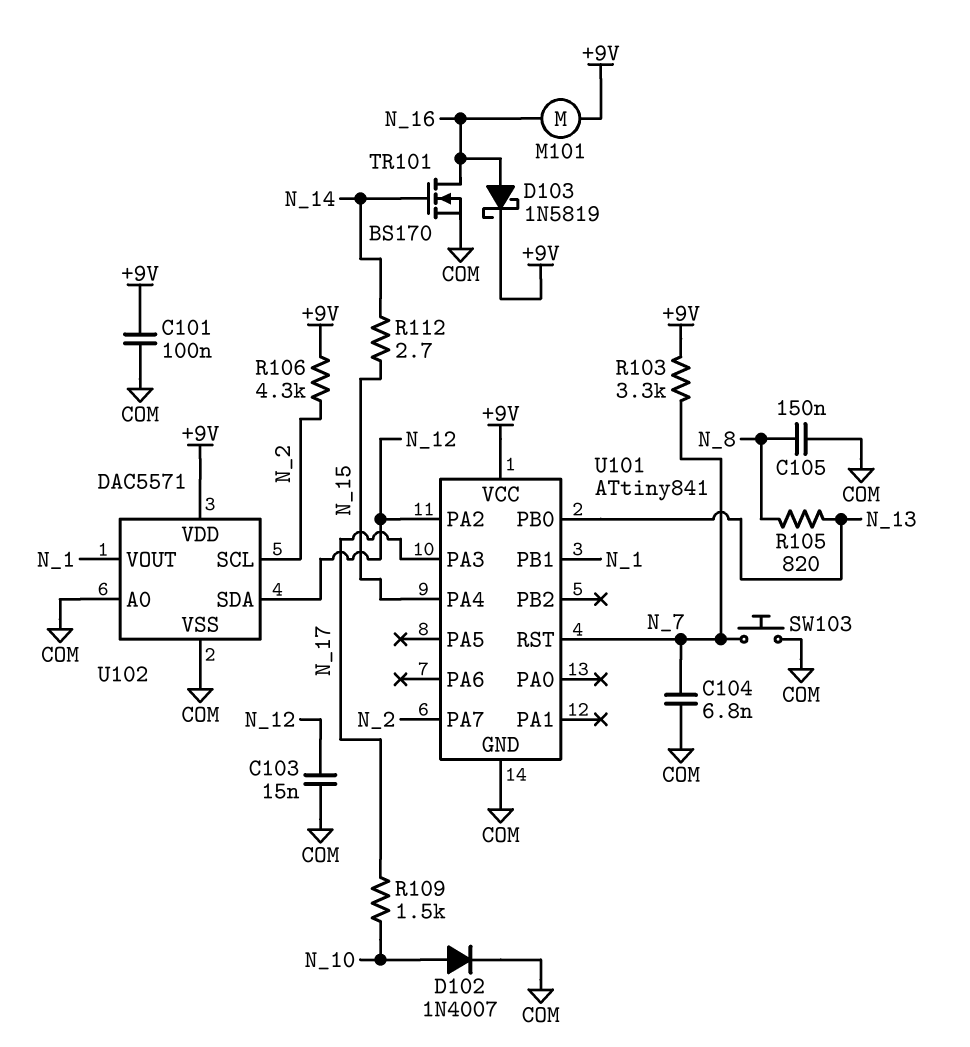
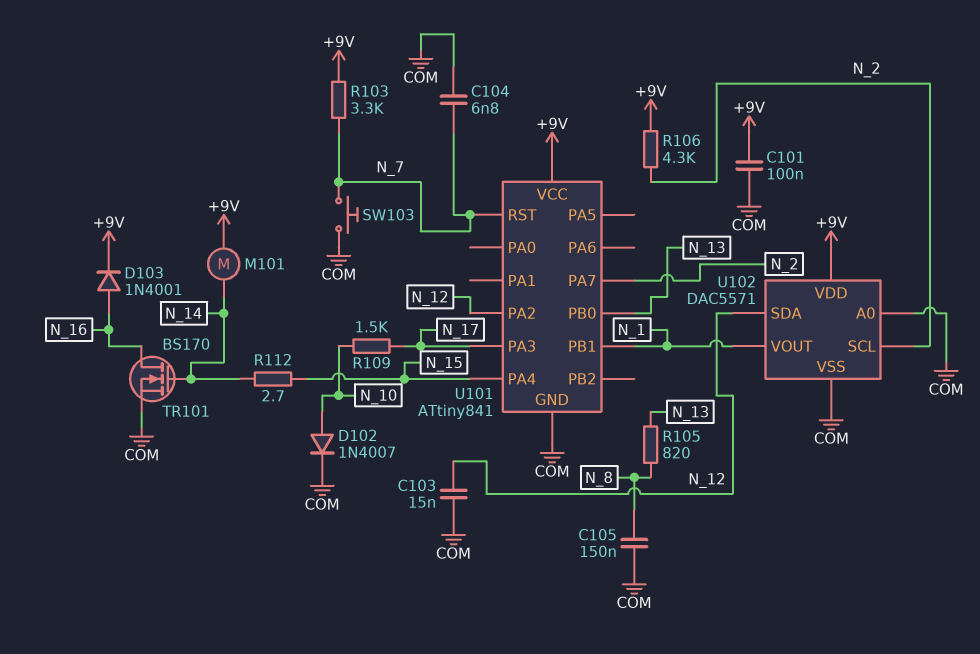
D103: schottky 1N5819 (A N_16, K +9V) -> diode 1N4001 (A N_16, K +9V)
M101: motor (+9V, N_16) -> motor (+9V, N_14)

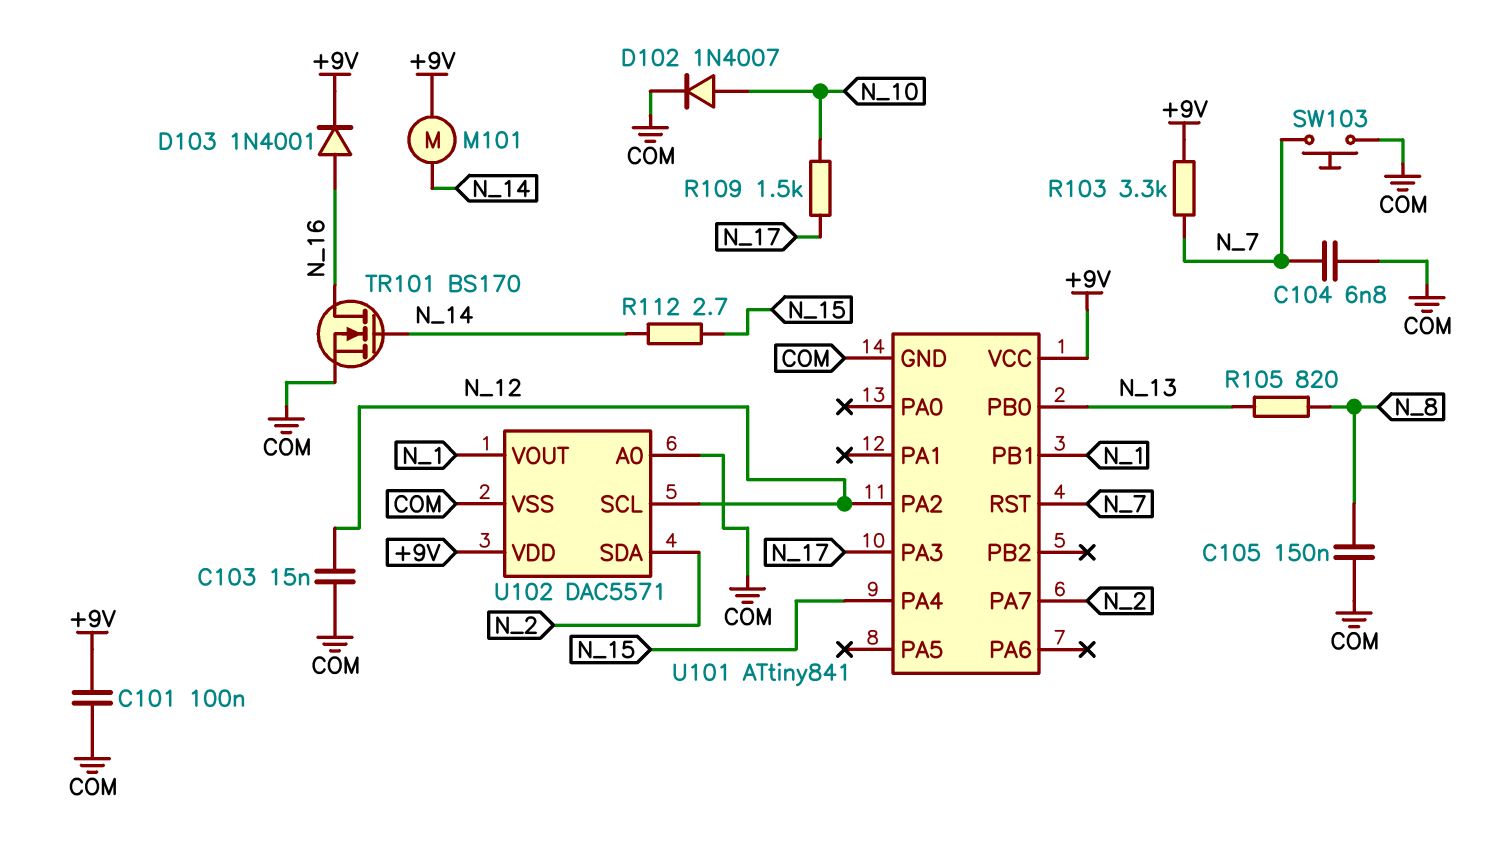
R106: 4.3k (+9V, N_2) -> none
U102 pin SCL: N_2 -> N_12
U102 pin SDA: N_12 -> N_2

